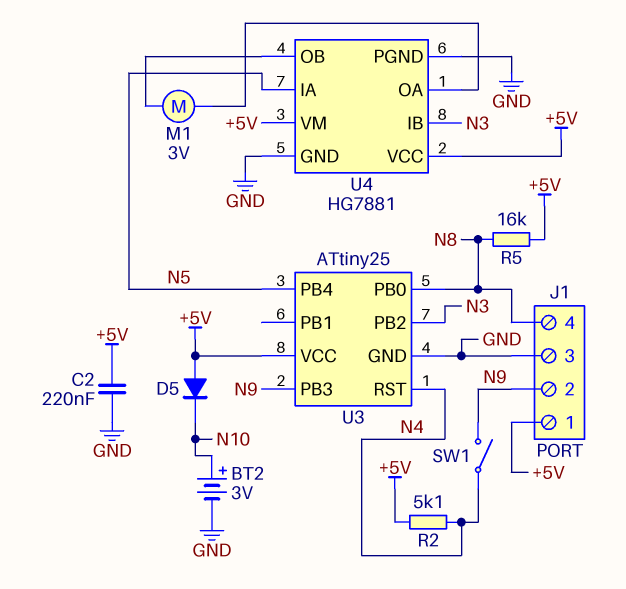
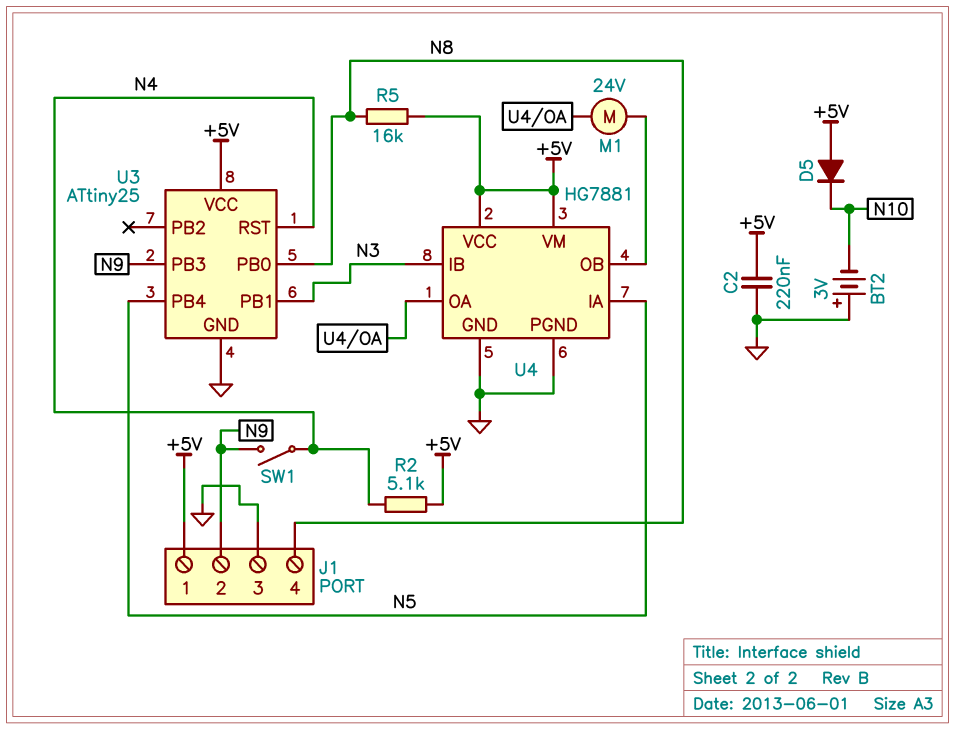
BT2: 3V (plus N10, minus GND) -> 3V (plus GND, minus N10)
M1: motor 3V (U4/OA, U4/OB) -> motor 24V (U4/OA, U4/OB)
U3 pin PB1: none -> N3
U3 pin PB2: N3 -> none

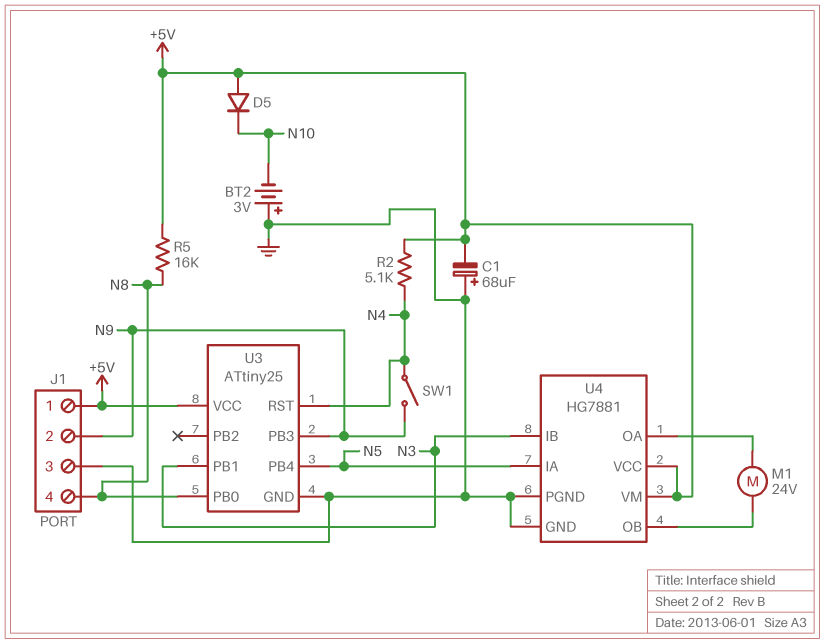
C1: none -> 68uF (plus GND, minus +5V)
C2: 220nF (+5V, GND) -> none

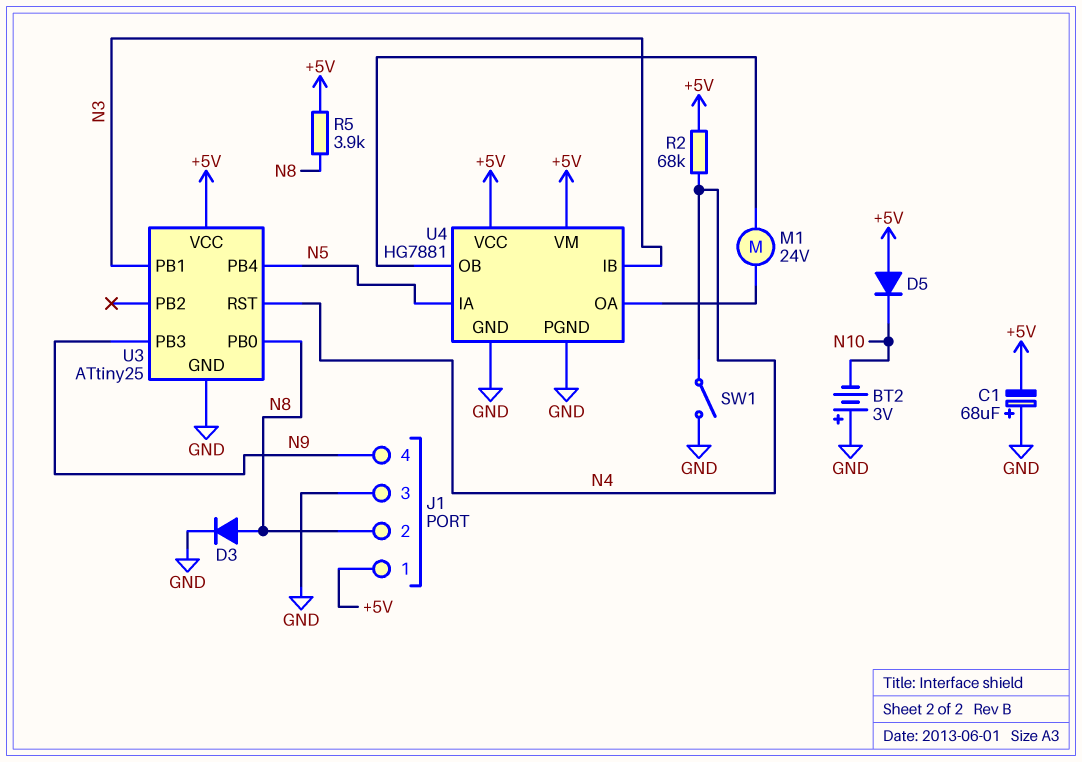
D3: none -> diode (A N8, K GND)
J1 pin 2: N9 -> N8
J1 pin 4: N8 -> N9
R2: 5.1k (+5V, N4) -> 68k (+5V, N4)
R5: 16k (+5V, N8) -> 3.9k (+5V, N8)
SW1: switch (N4, N9) -> switch (GND, N4)

